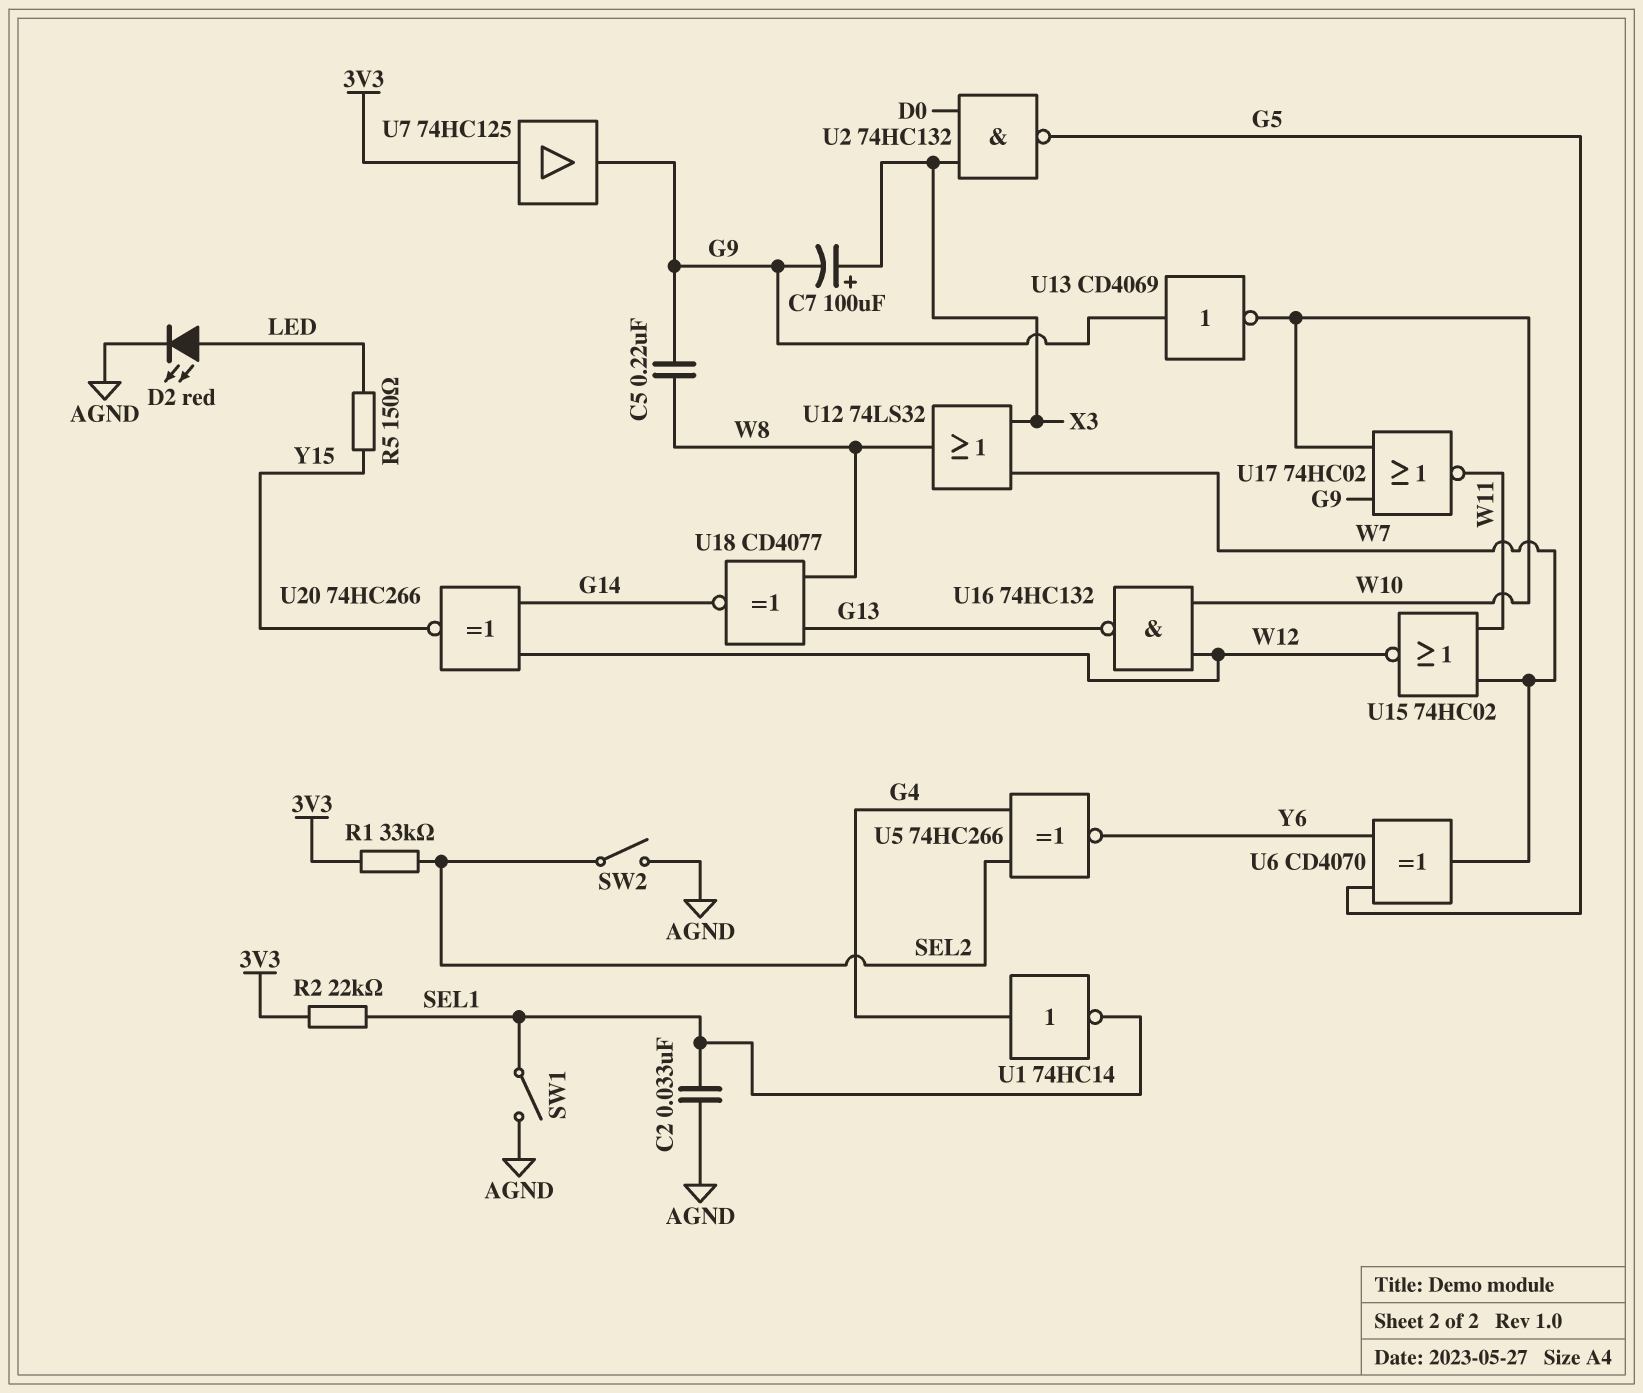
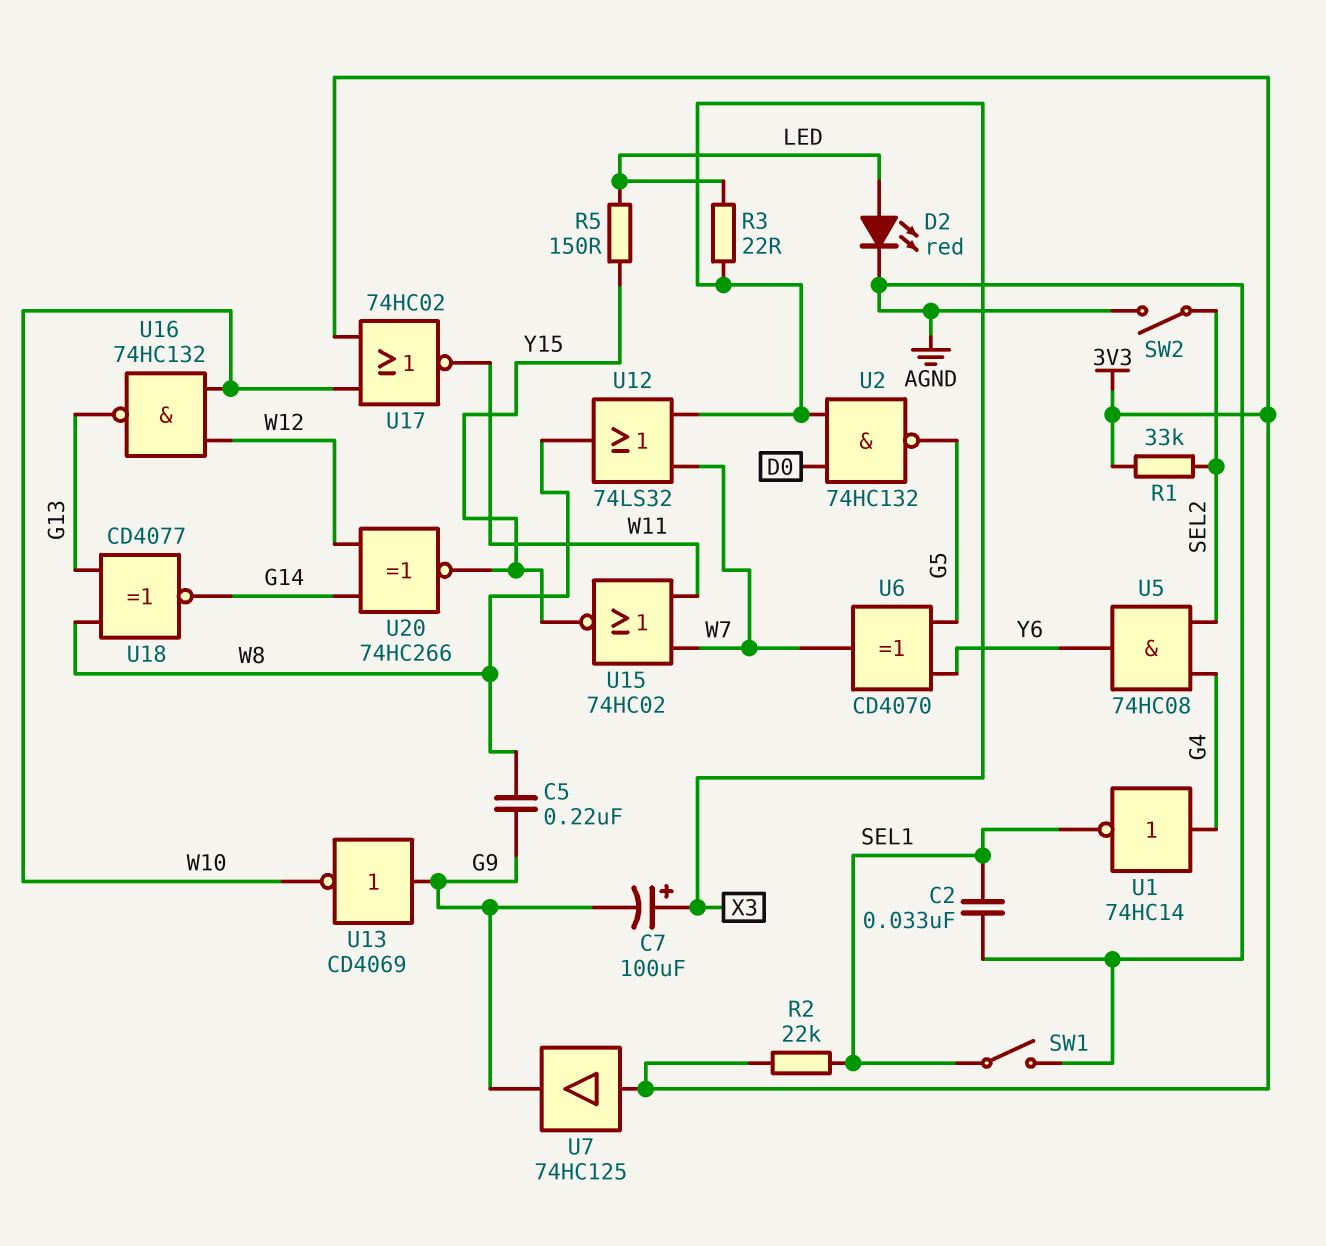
R3: none -> 22 (LED, X3)
U5: XNOR 74HC266 (in G4, in SEL2, out Y6) -> AND 74HC08 (in G4, in SEL2, out Y6)
U15: NOR 74HC02 (in W7, in W11, out W12) -> NOR 74HC02 (in W7, in W11, out Y15)
U17: NOR 74HC02 (in G9, in W10, out W11) -> NOR 74HC02 (in 3V3, in W10, out W11)

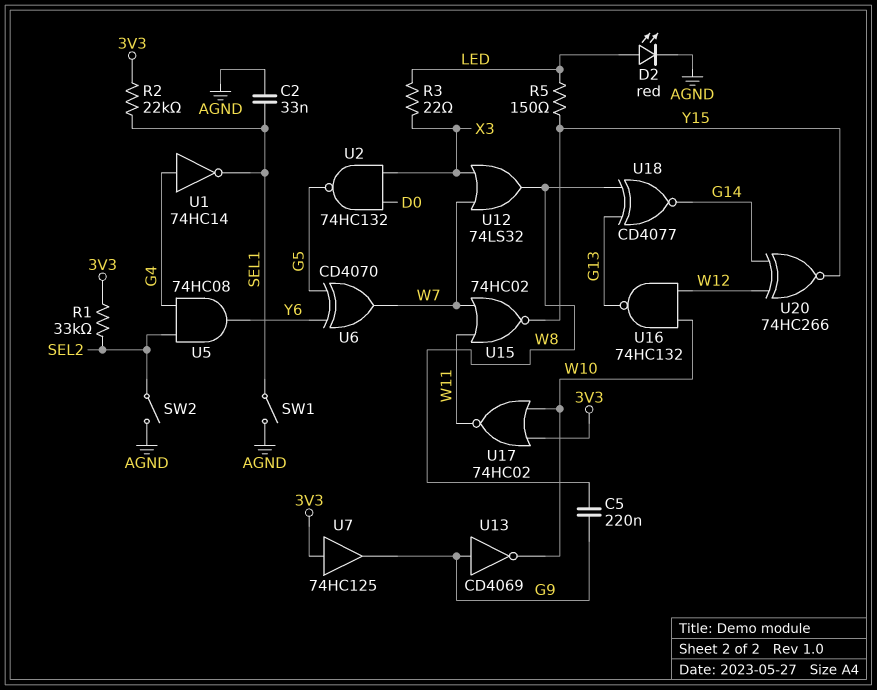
C7: 100uF (plus X3, minus G9) -> none

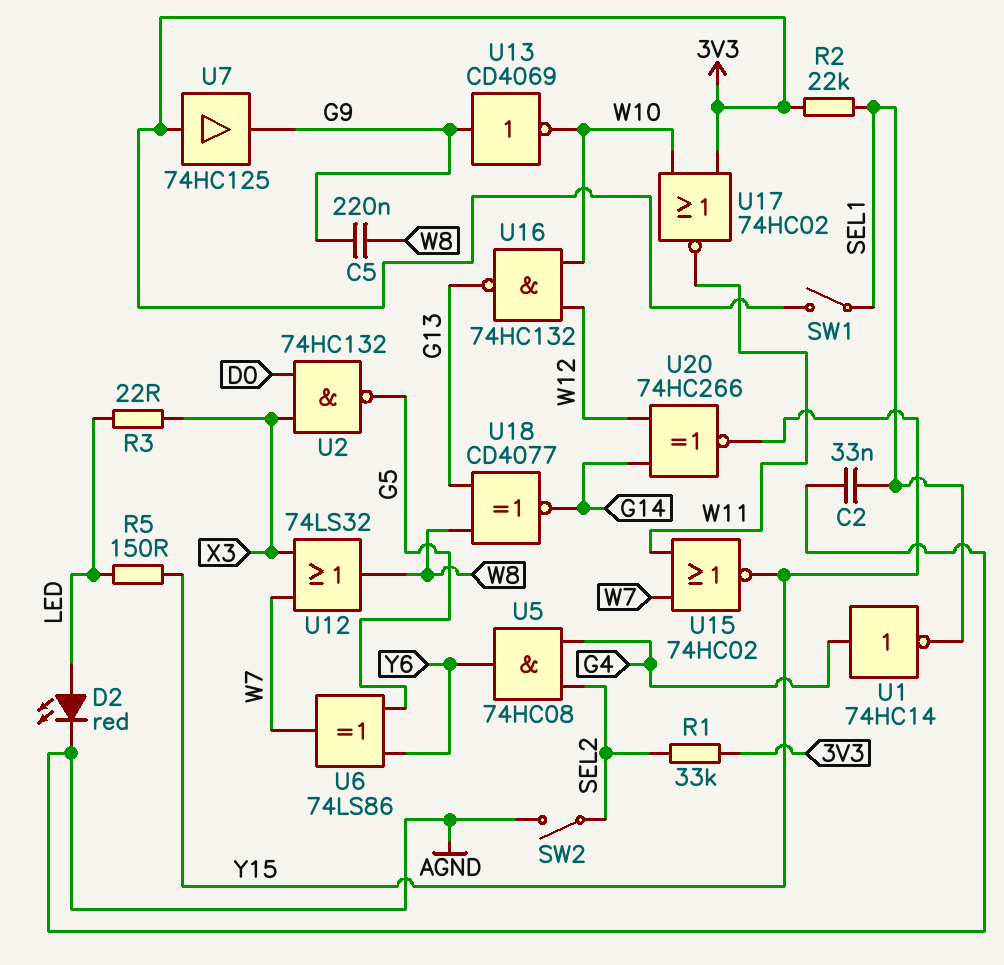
SW1: switch (AGND, SEL1) -> switch (3V3, SEL1)
U6: XOR CD4070 (in G5, in Y6, out W7) -> XOR 74LS86 (in G5, in Y6, out W7)

